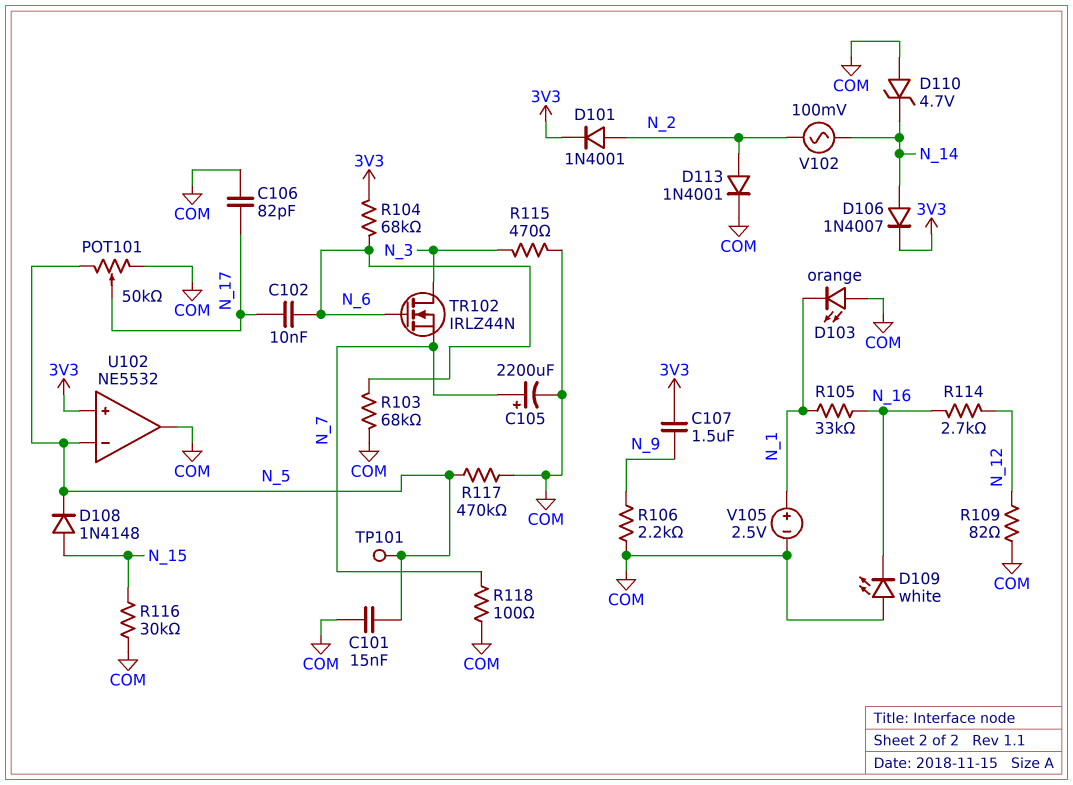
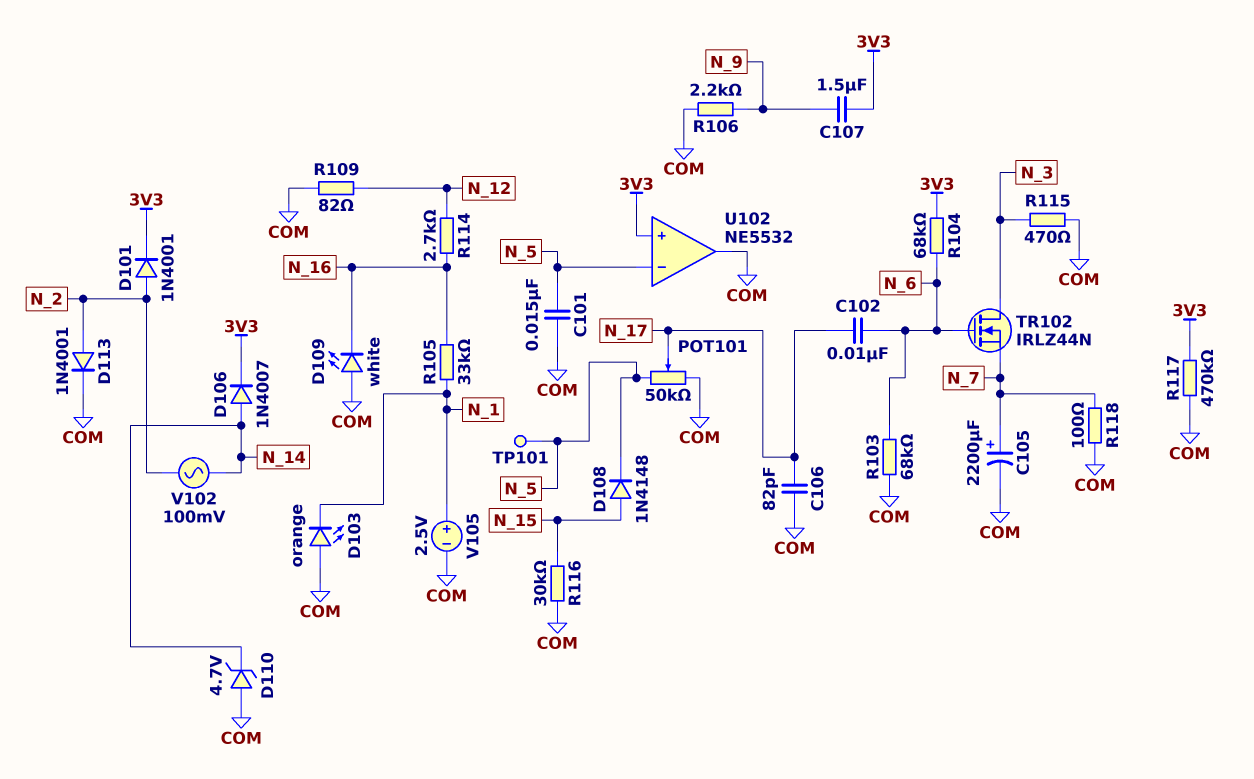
R117: 470k (COM, N_5) -> 470k (3V3, COM)

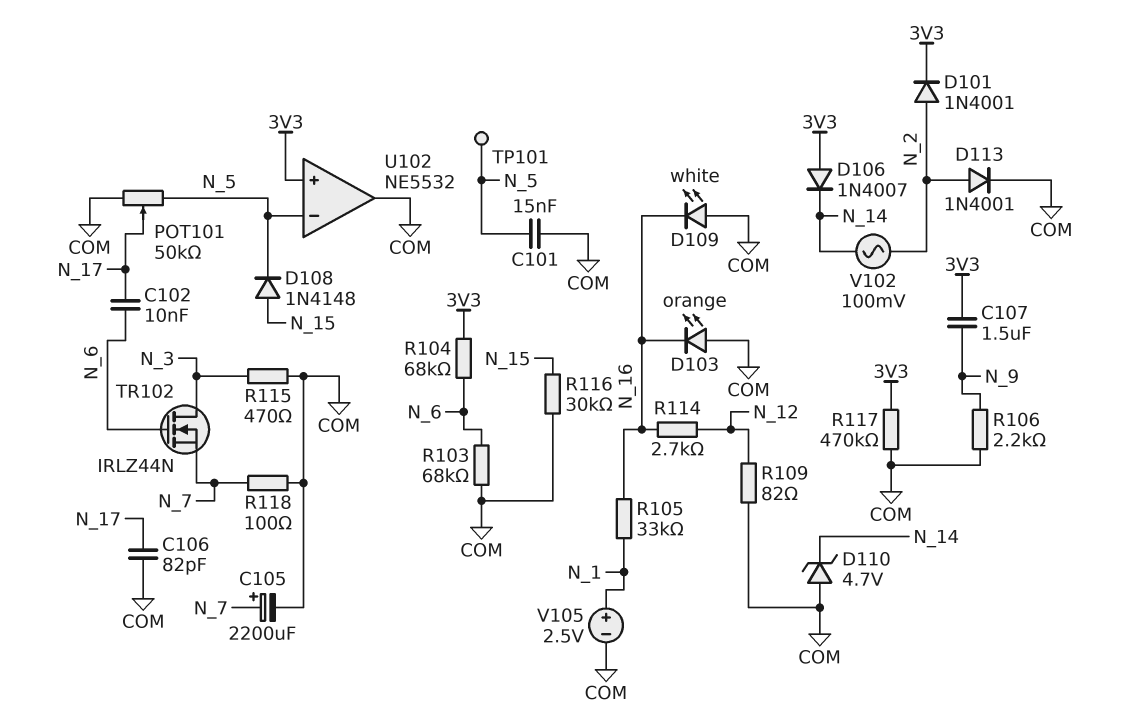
D103: LED orange (A COM, K N_1) -> LED orange (A COM, K N_16)
D106: diode 1N4007 (A N_14, K 3V3) -> diode 1N4007 (A 3V3, K N_14)

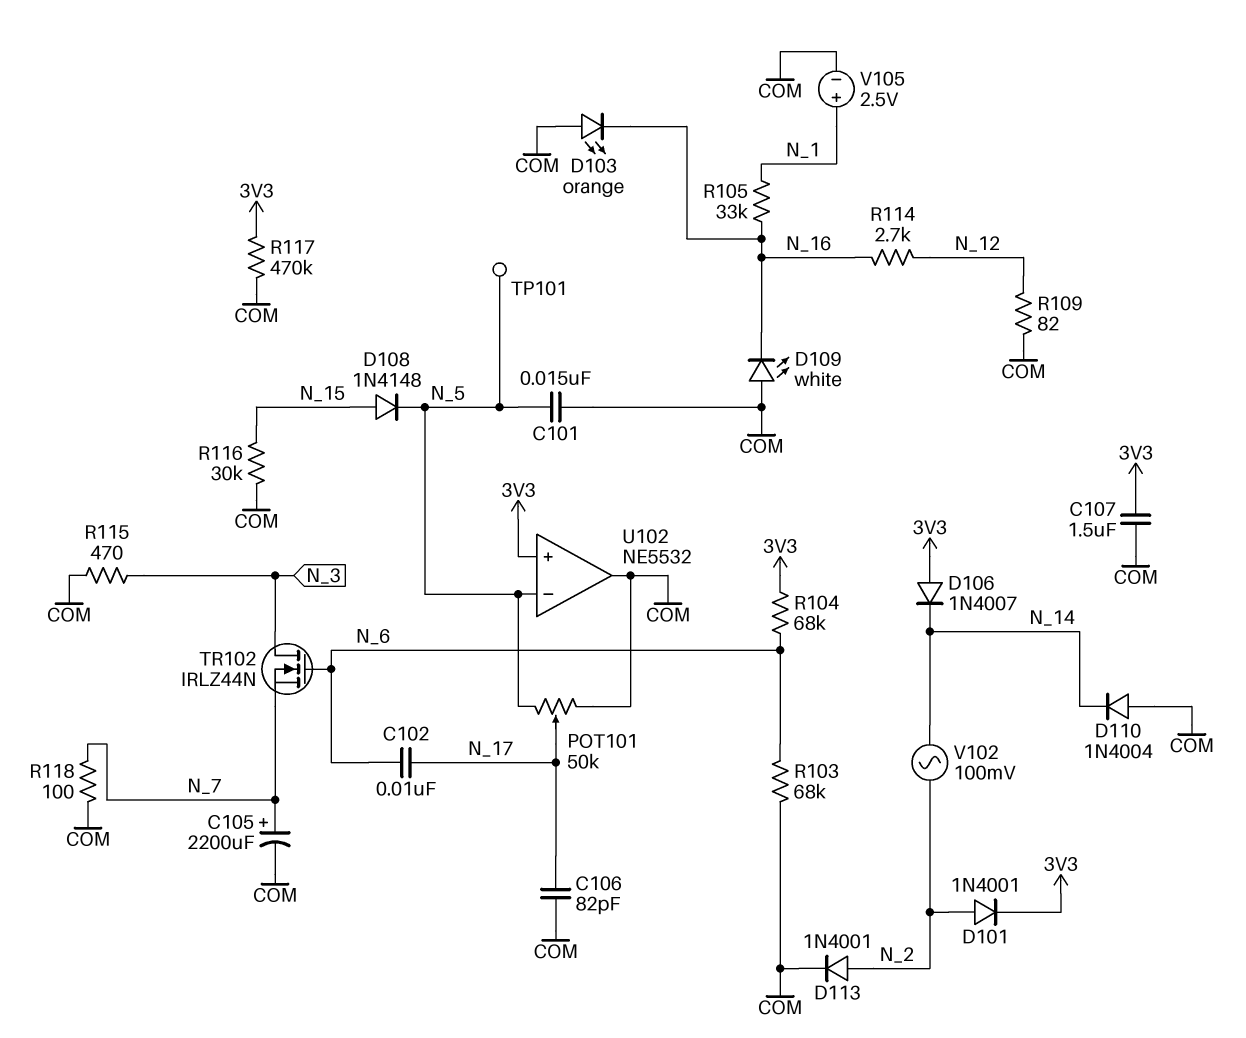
C107: 1.5uF (3V3, N_9) -> 1.5uF (3V3, COM)
D110: zener 4.7V (A COM, K N_14) -> diode 1N4004 (A COM, K N_14)
R106: 2.2k (COM, N_9) -> none

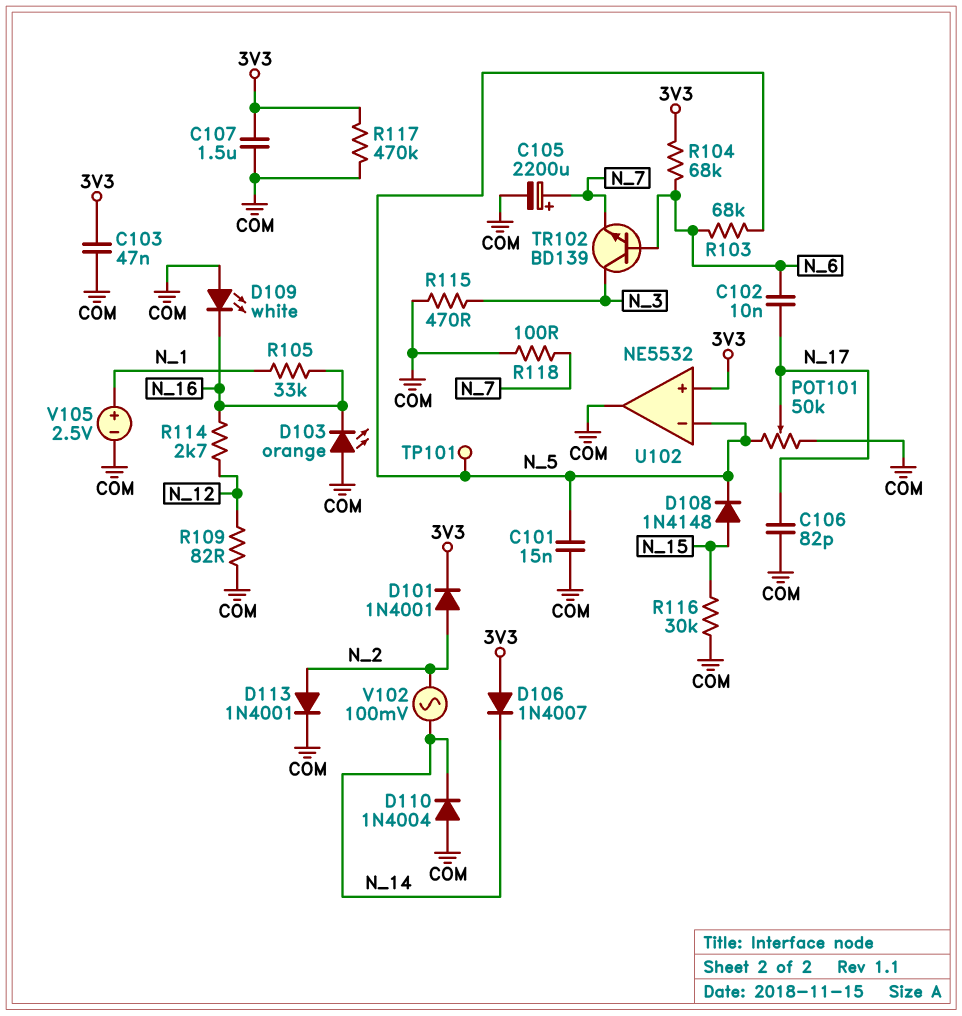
C103: none -> 47nF (3V3, COM)
R103: 68k (COM, N_6) -> 68k (N_5, N_6)
TR102: NMOS IRLZ44N (G N_6, D N_3, S N_7) -> NPN BD139 (B N_6, C N_3, E N_7)

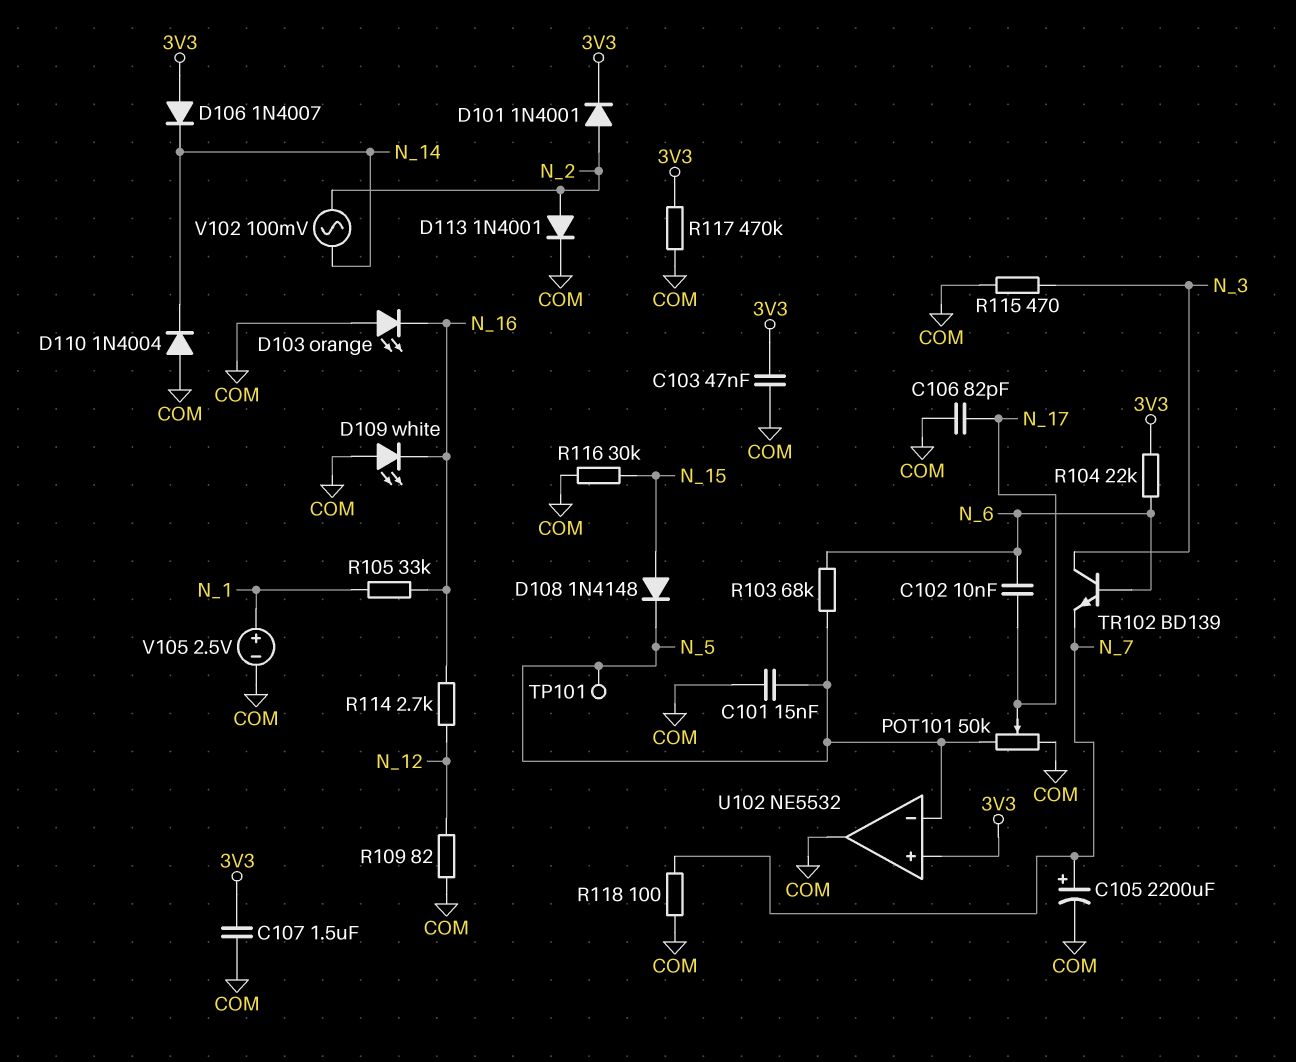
R104: 68k (3V3, N_6) -> 22k (3V3, N_6)

